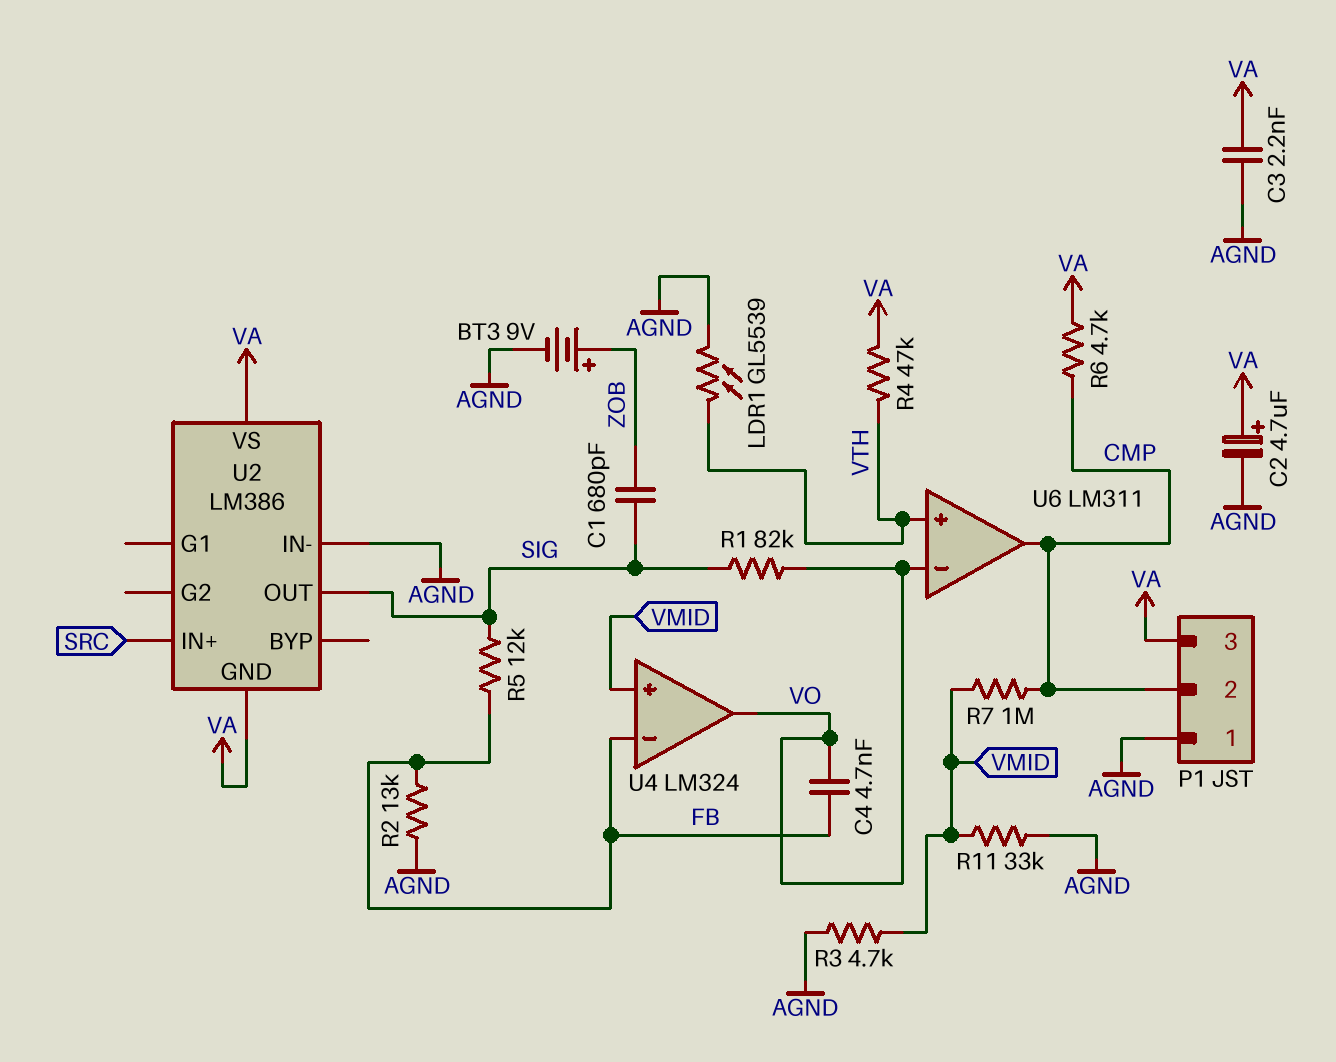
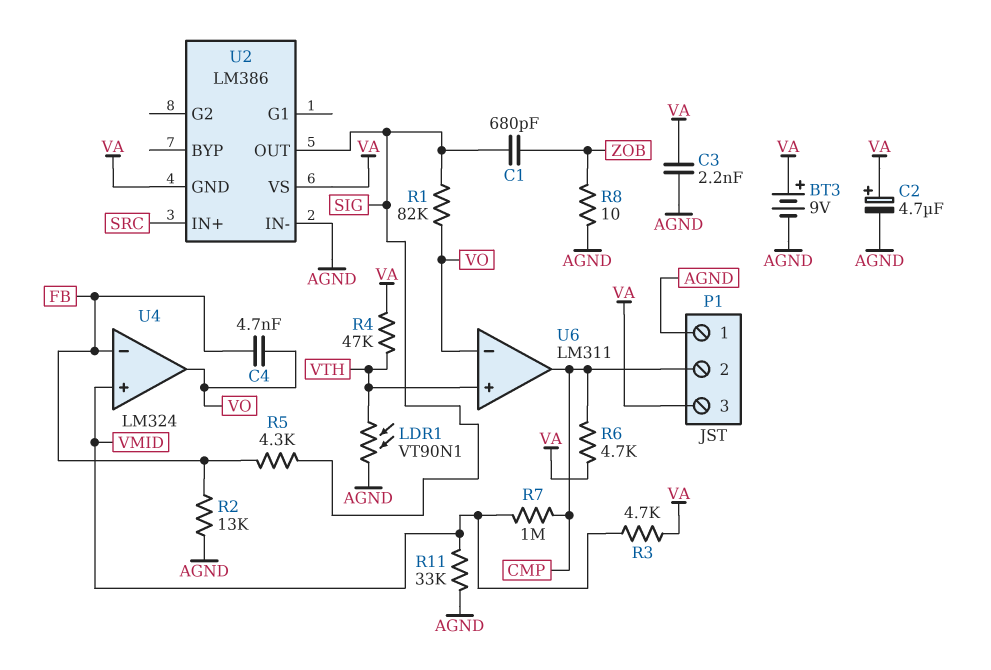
BT3: 9V (plus ZOB, minus AGND) -> 9V (plus VA, minus AGND)
LDR1: GL5539 (AGND, VTH) -> VT90N1 (AGND, VTH)
R3: 4.7k (AGND, VMID) -> 4.7k (VA, VMID)
R5: 12k (FB, SIG) -> 4.3k (FB, SIG)
R8: none -> 10 (AGND, ZOB)

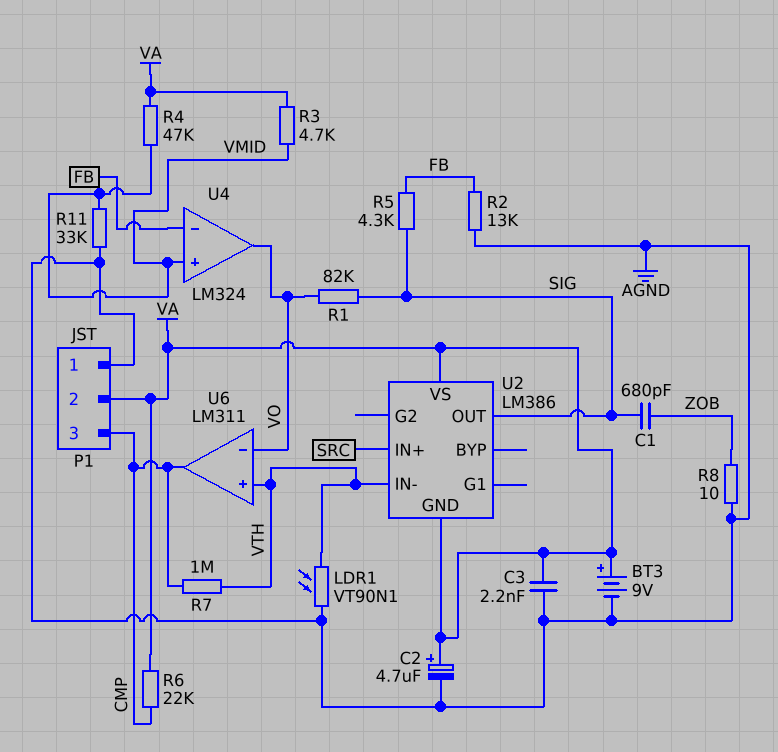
C4: 4.7nF (FB, VO) -> none
P1 pin 2: CMP -> VA
P1 pin 3: VA -> CMP
R4: 47k (VA, VTH) -> 47k (VA, VMID)
R6: 4.7k (CMP, VA) -> 22k (CMP, VA)
R7: 1M (CMP, VMID) -> 1M (CMP, VTH)
U2 pin IN-: AGND -> VTH

